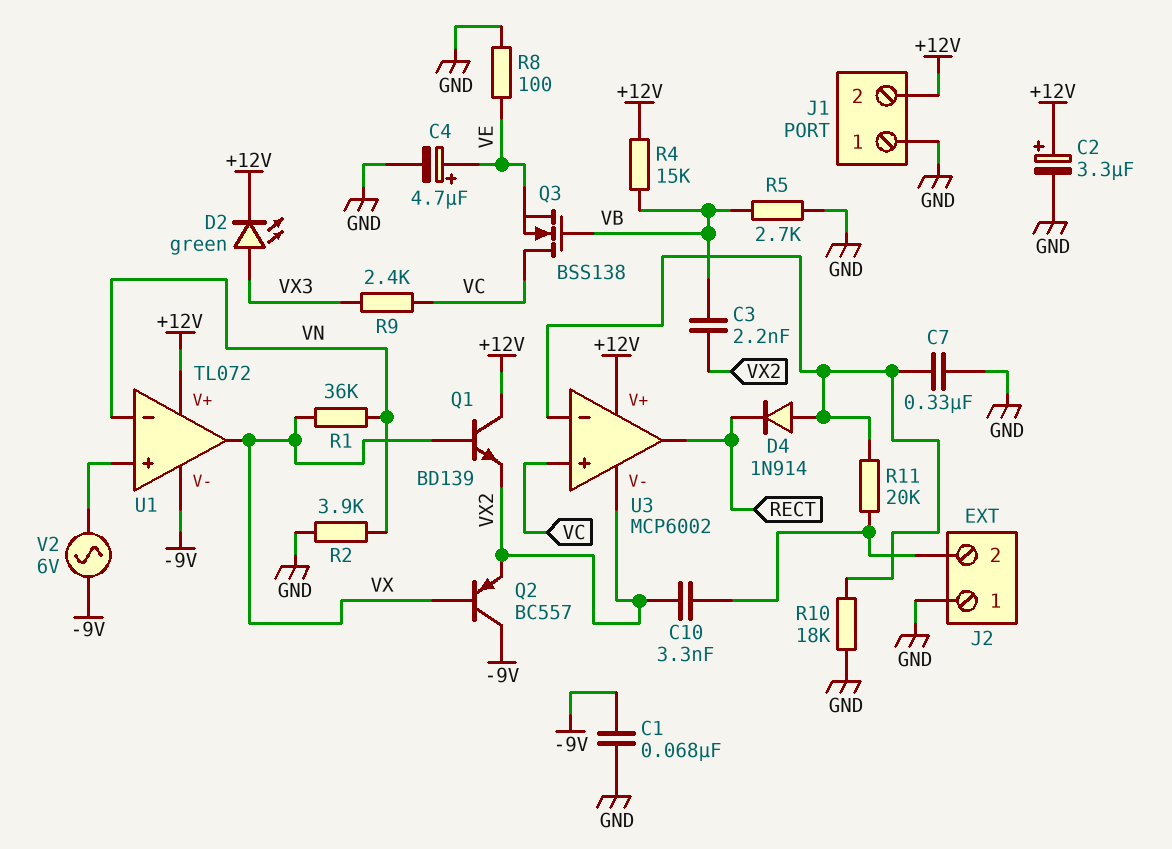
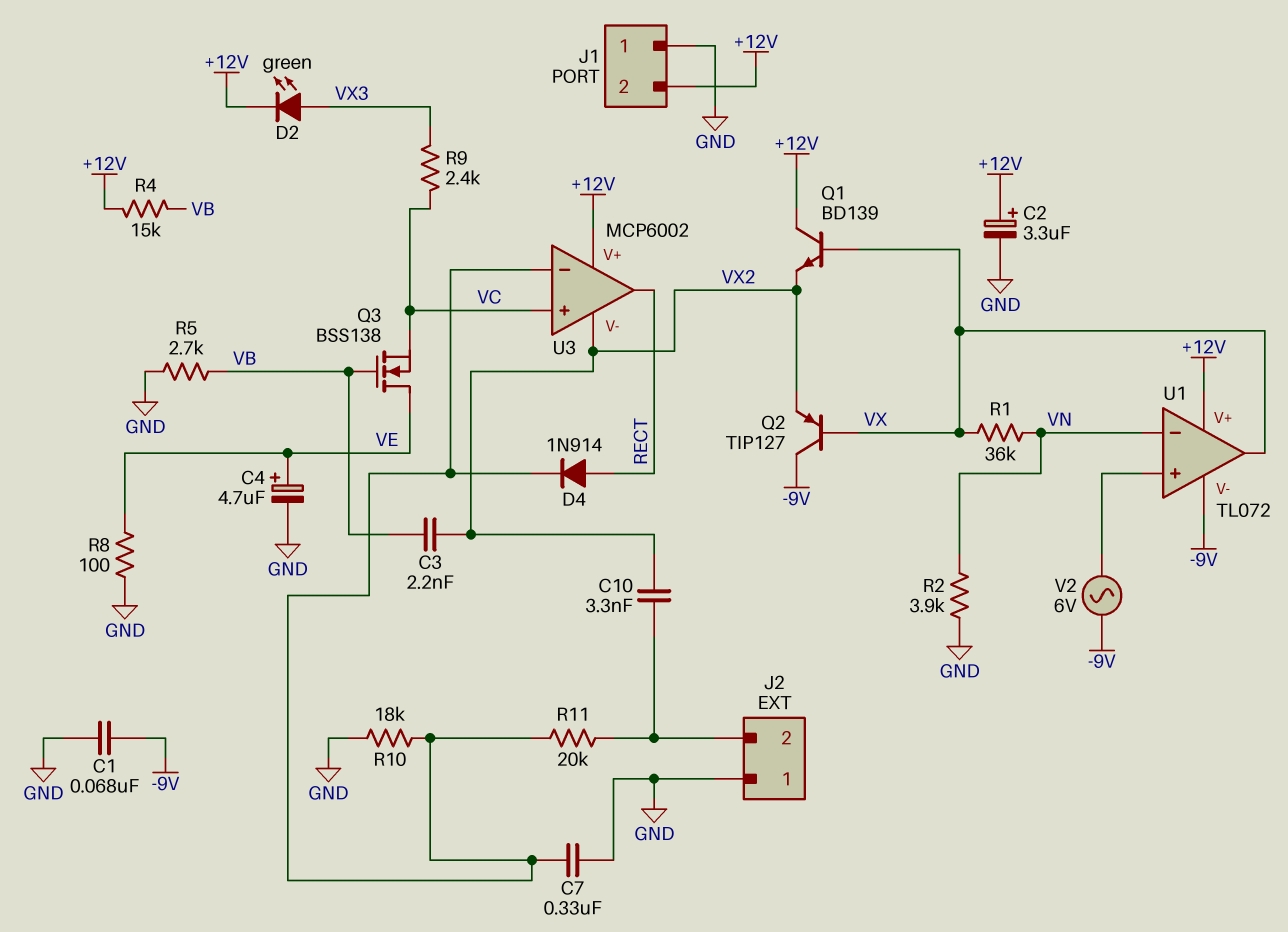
D4: diode 1N914 (A U3/in-, K RECT) -> diode 1N914 (A RECT, K U3/in-)
Q2: PNP BC557 (B VX, C -9V, E VX2) -> PNP TIP127 (B VX, C -9V, E VX2)
Q3: NMOS BSS138 (G VB, D VC, S VE) -> NMOS BSS138 (G VB, D VE, S VC)

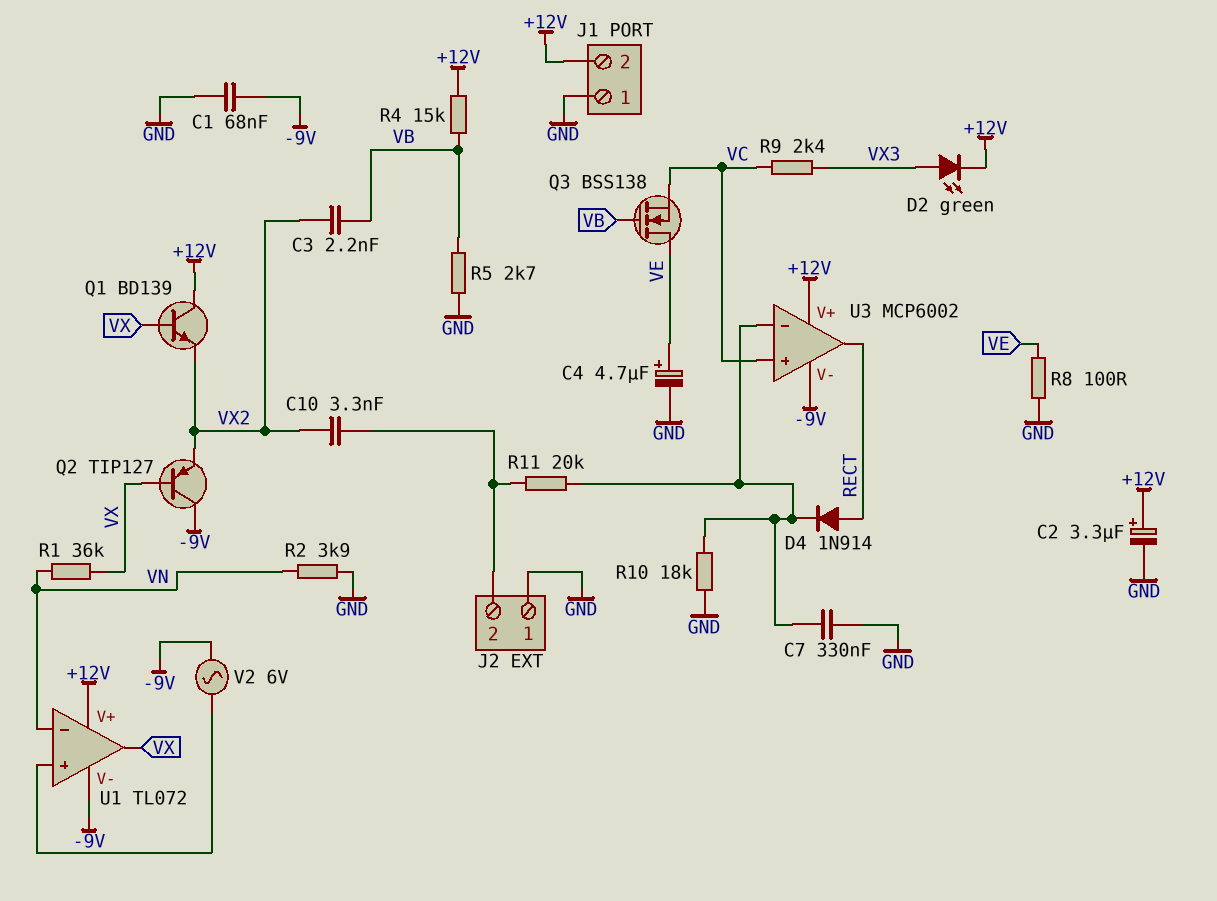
U3 pin V-: VX2 -> -9V

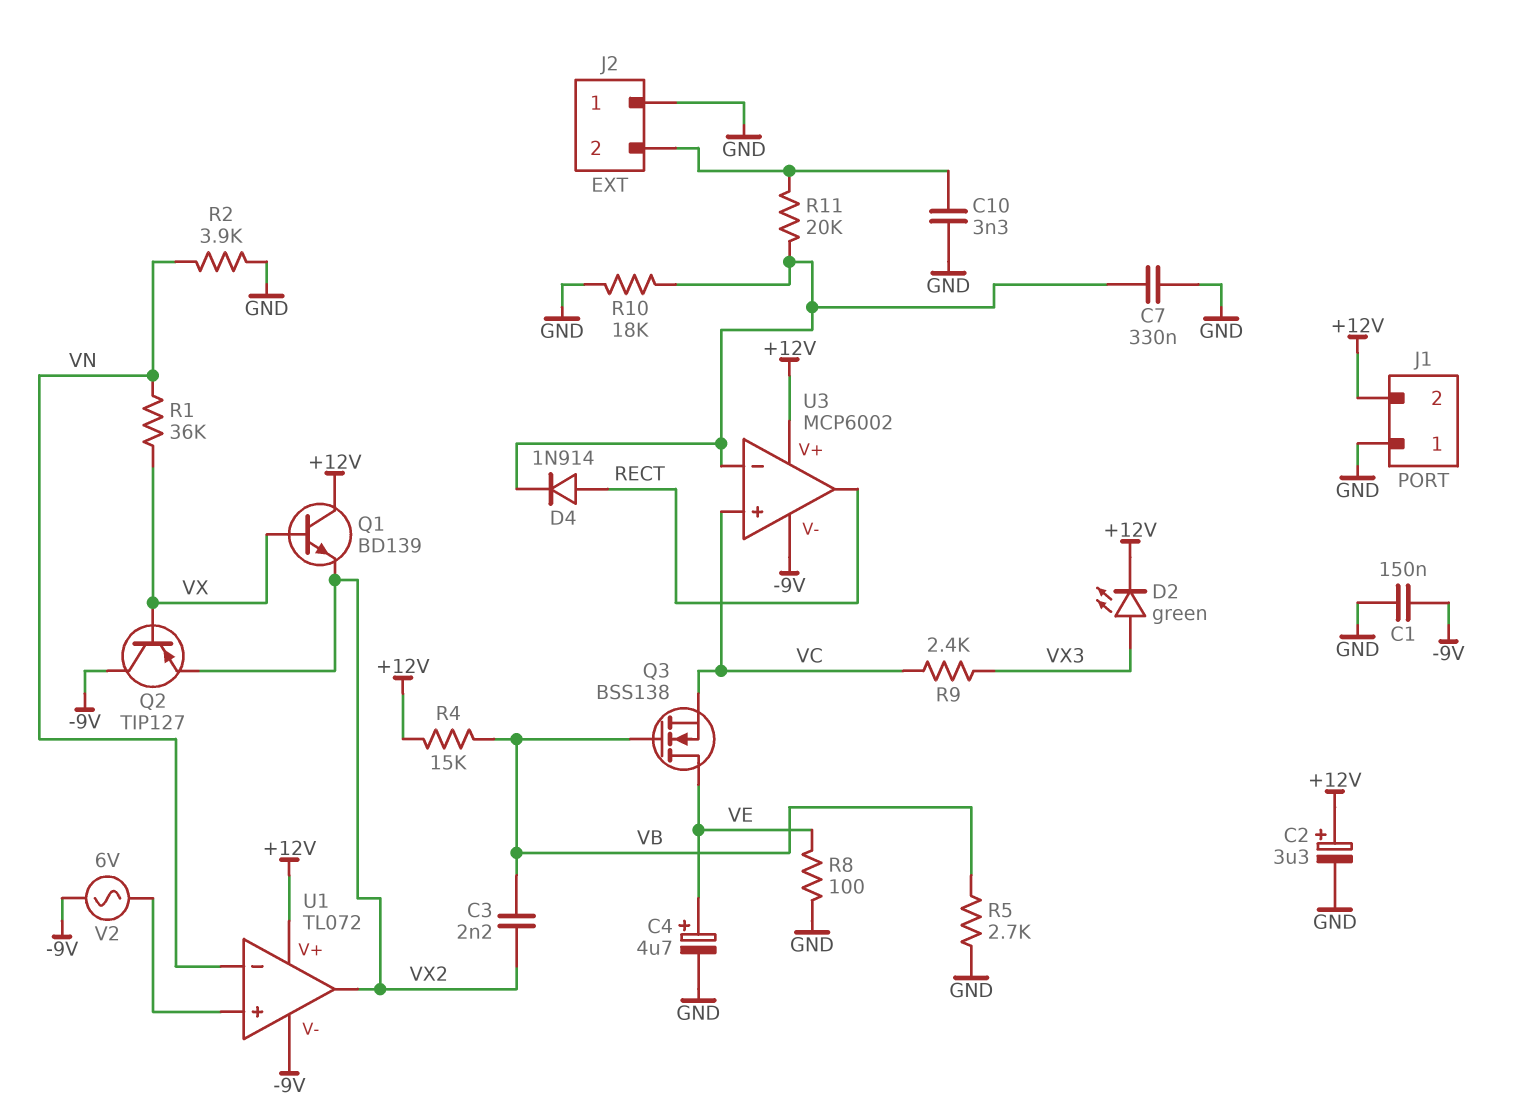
C1: 68nF (-9V, GND) -> 150nF (-9V, GND)
C10: 3.3nF (J2/2, VX2) -> 3.3nF (GND, J2/2)
U1 pin out: VX -> VX2

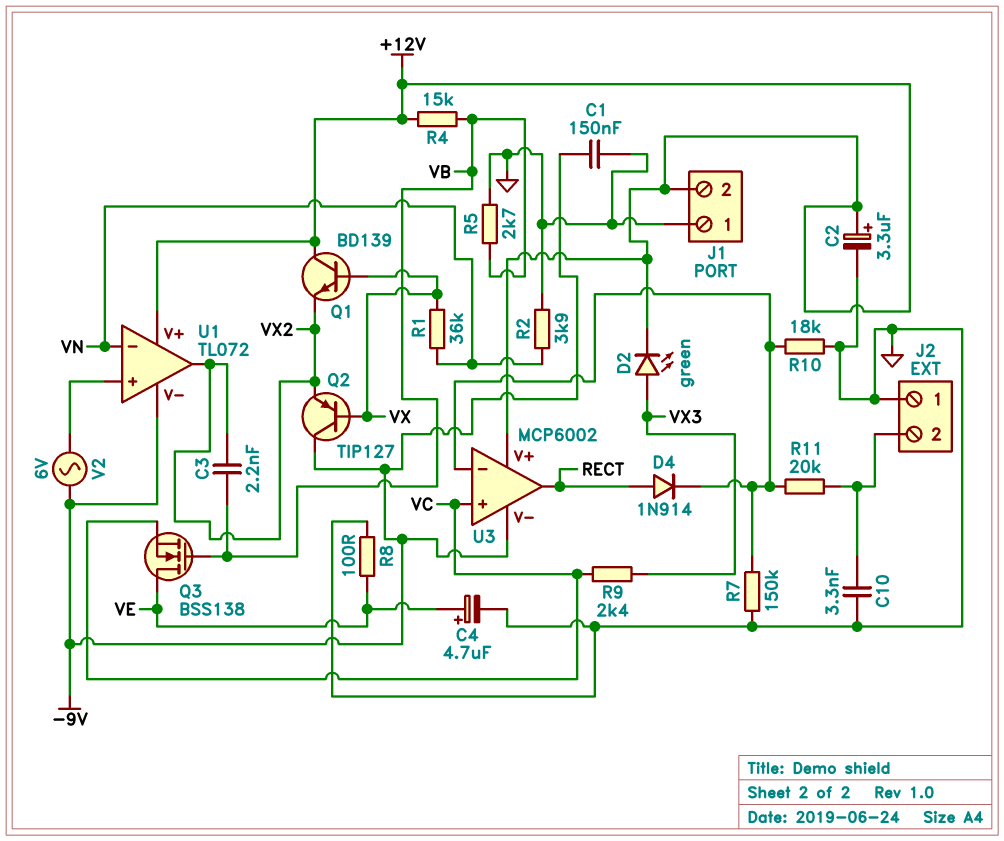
C7: 330nF (GND, U3/in-) -> none
R7: none -> 150k (GND, U3/in-)

